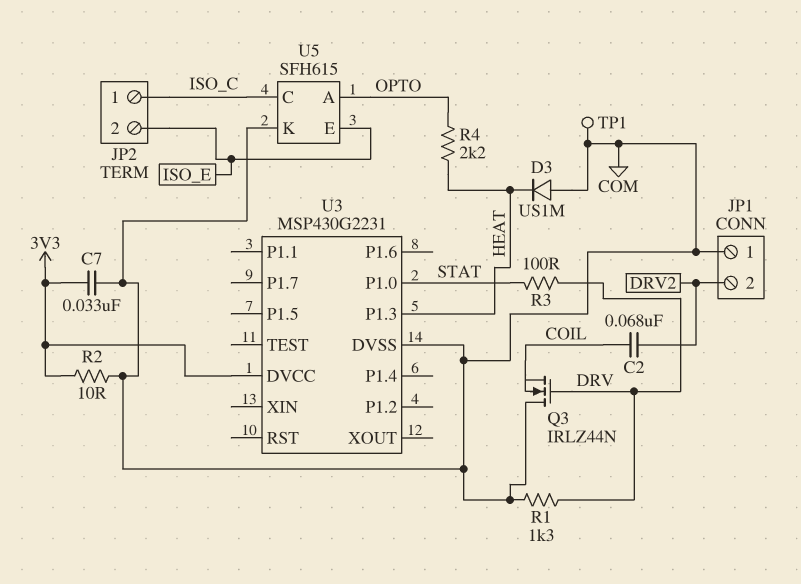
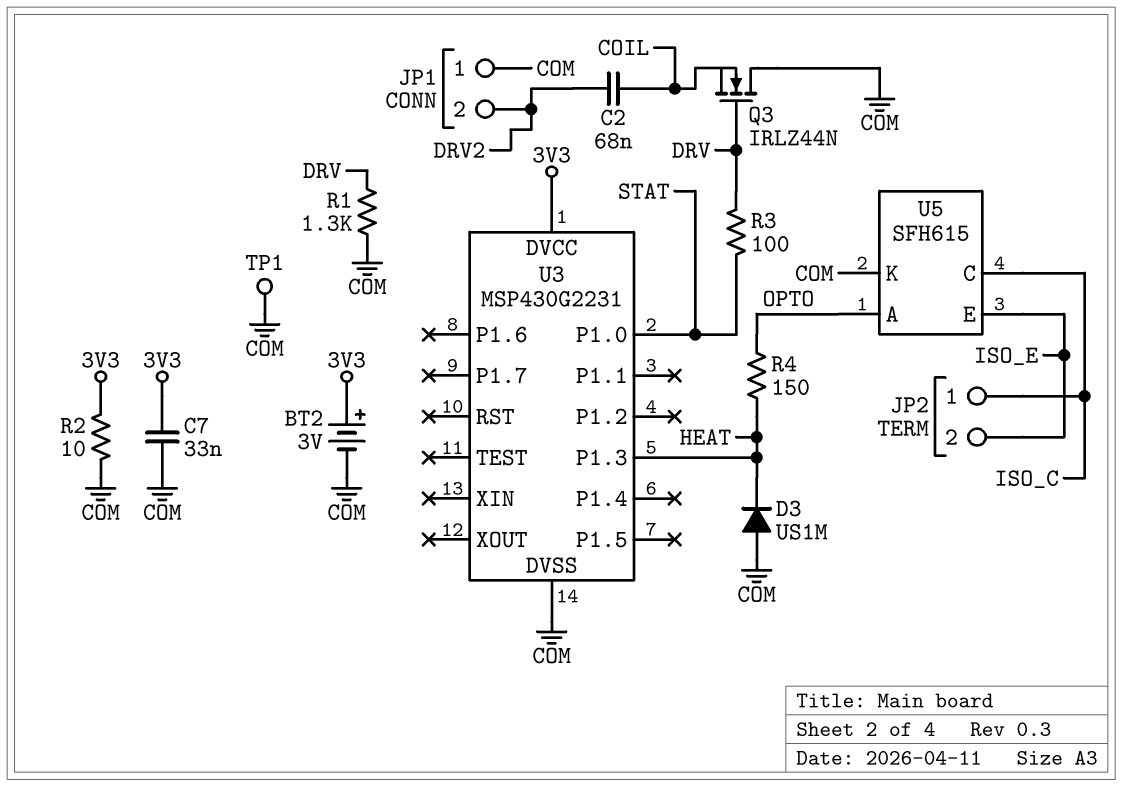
BT2: none -> 3V (plus 3V3, minus COM)
R4: 2.2k (HEAT, OPTO) -> 150 (HEAT, OPTO)

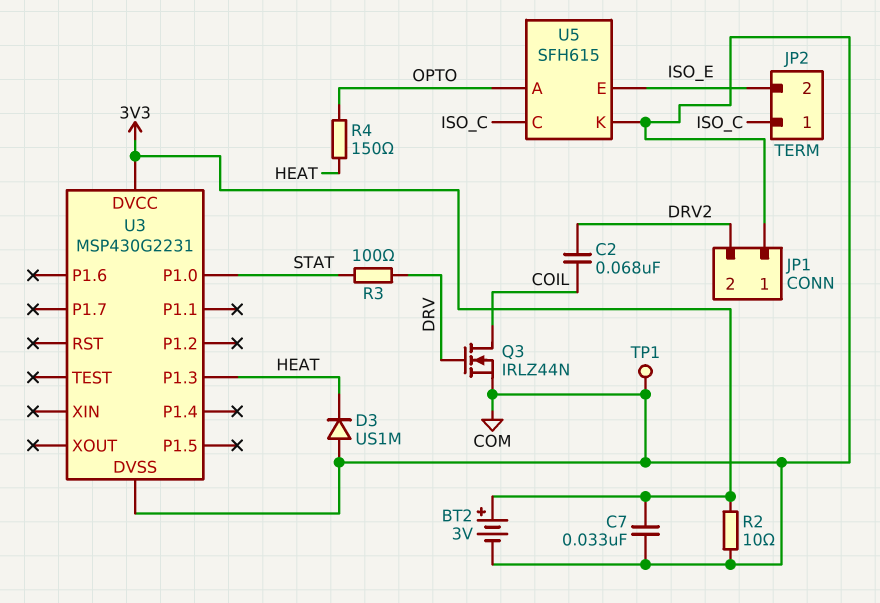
Q3: NMOS IRLZ44N (G DRV, D COM, S COIL) -> NMOS IRLZ44N (G DRV, D COIL, S COM)
R1: 1.3k (COM, DRV) -> none

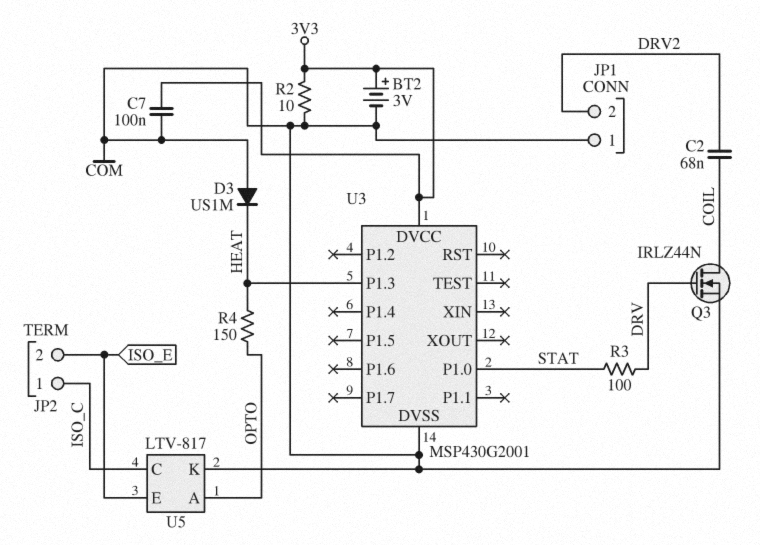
C7: 33nF (3V3, COM) -> 100nF (3V3, COM)
TP1: test point (COM) -> none
U3: MSP430G2231 -> MSP430G2001
U5: SFH615 -> LTV-817

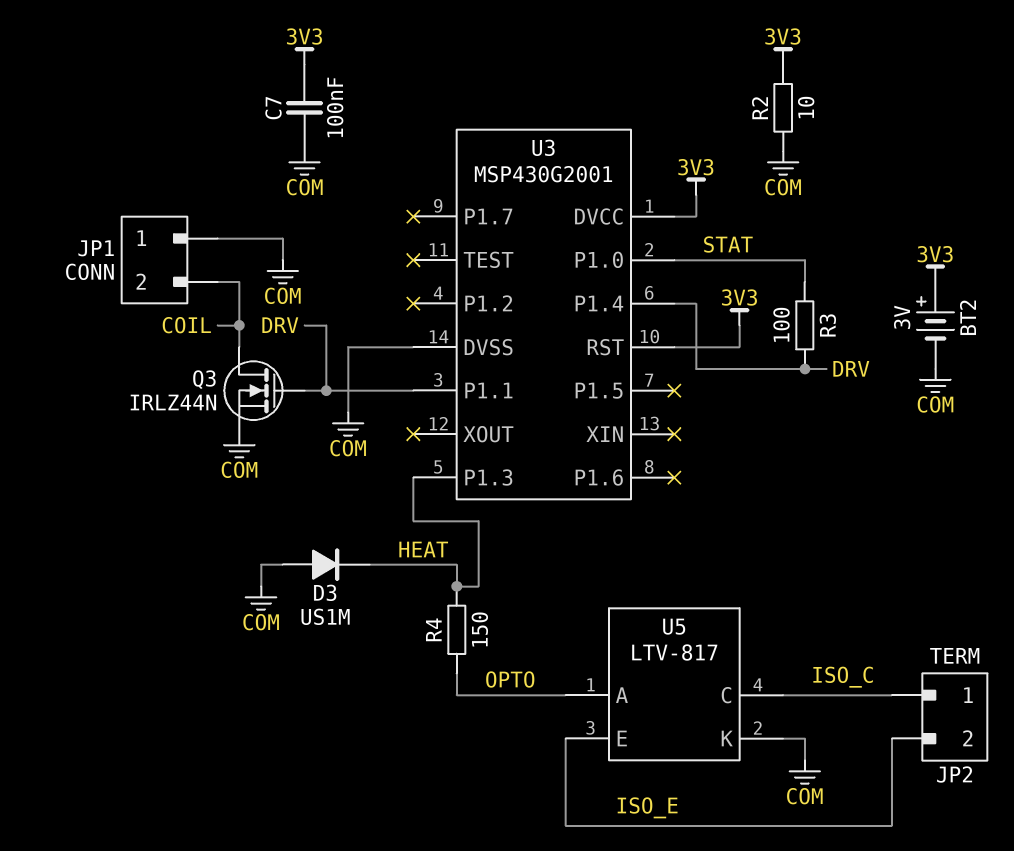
C2: 68nF (COIL, DRV2) -> none
JP1 pin 2: DRV2 -> COIL
U3 pin P1.1: none -> DRV
U3 pin P1.4: none -> DRV
U3 pin RST: none -> 3V3

